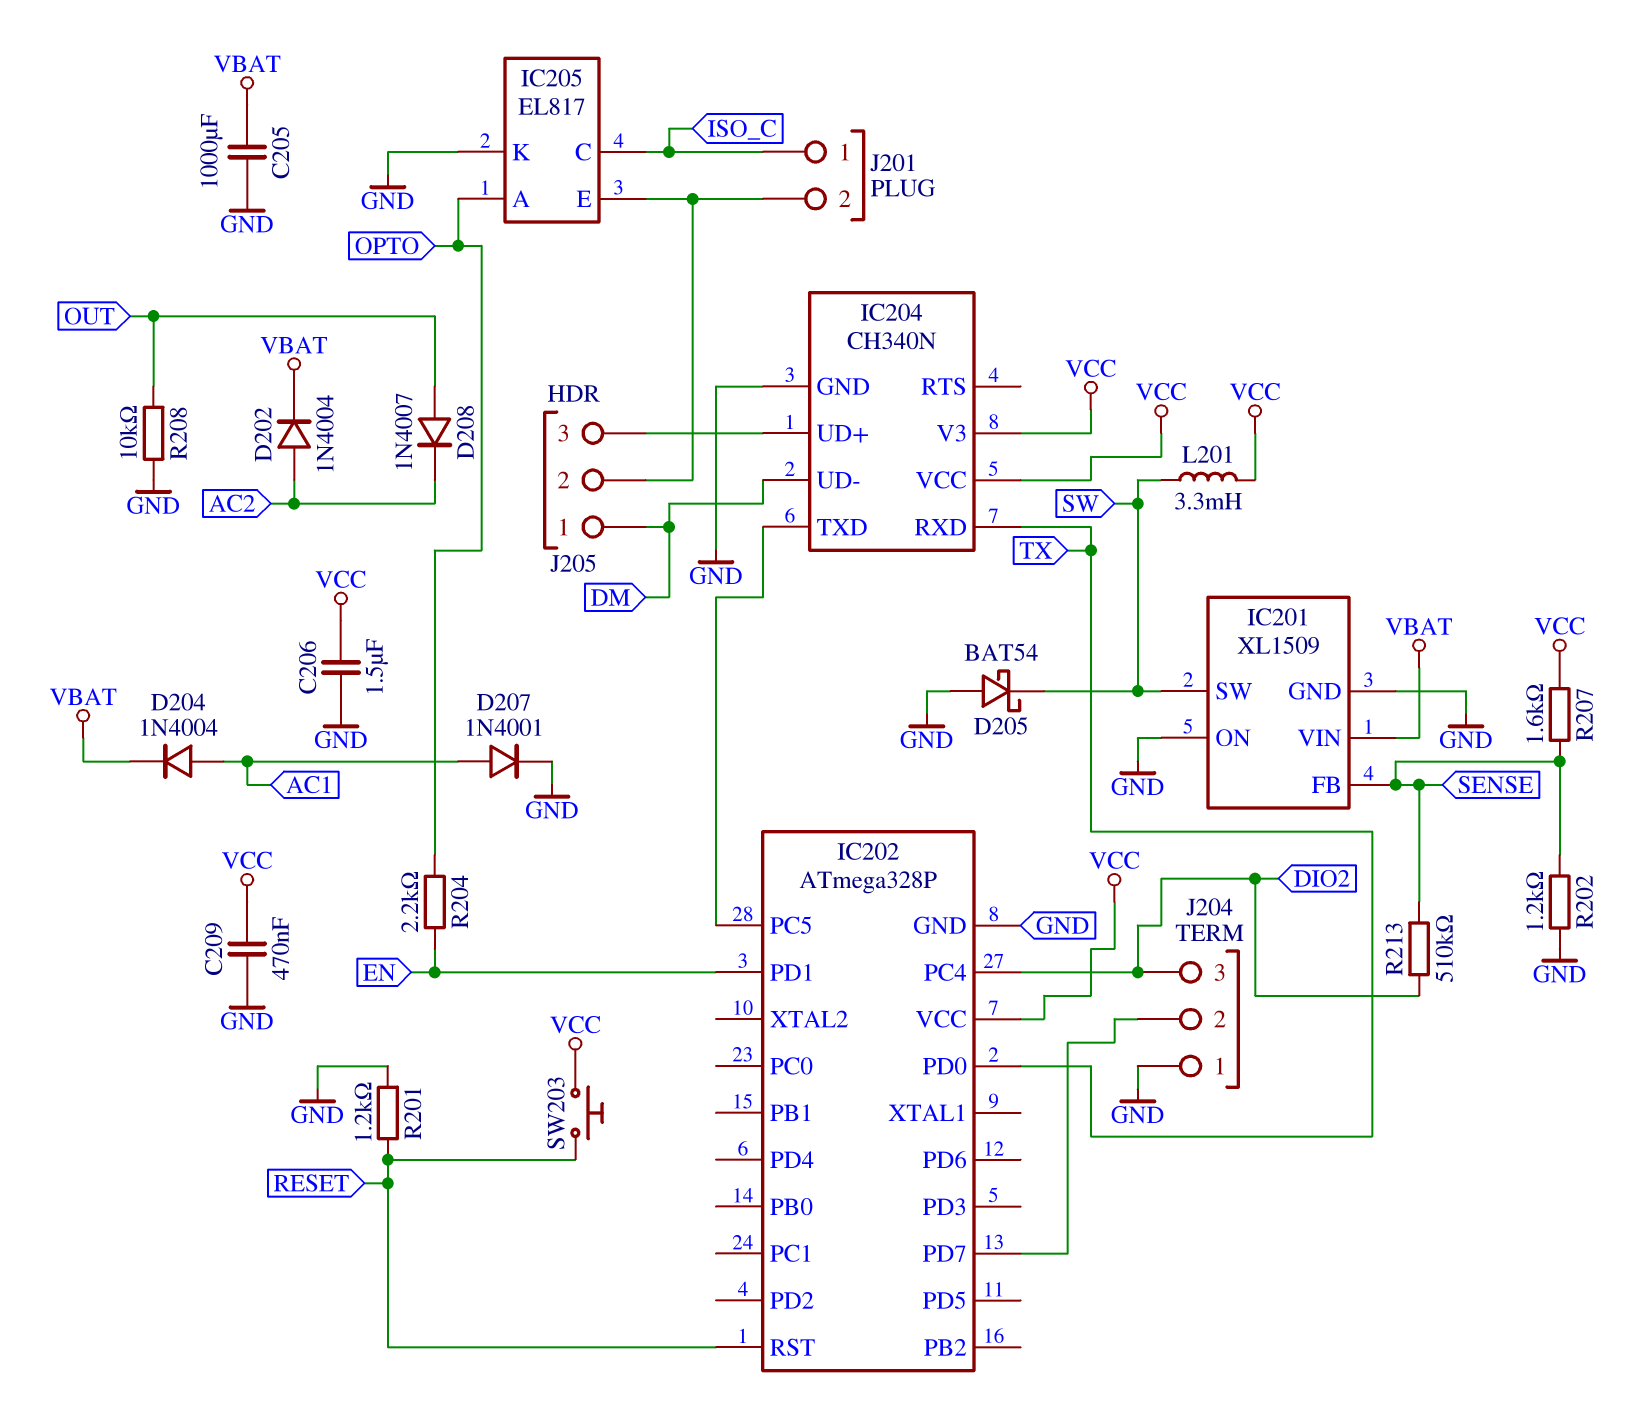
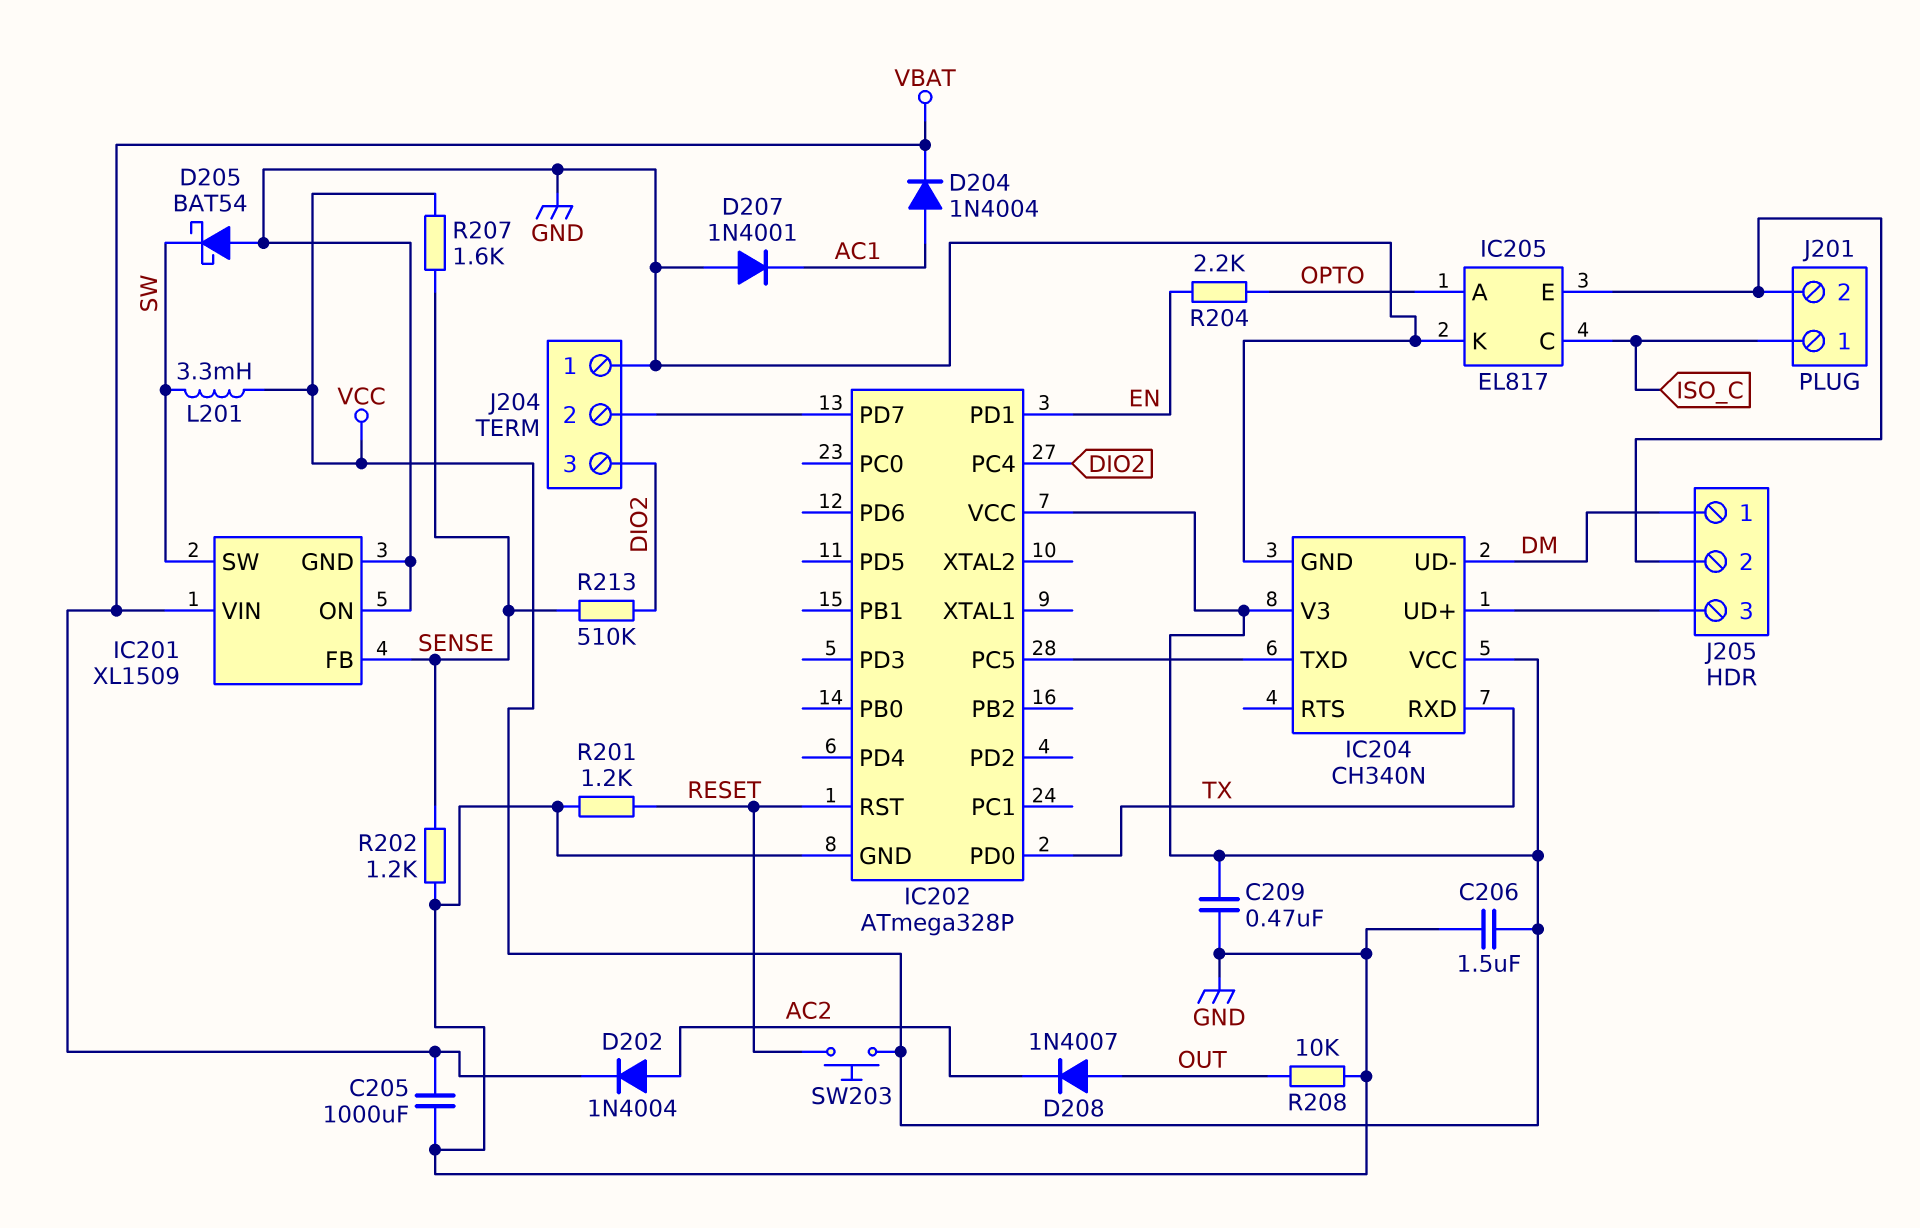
D207: diode 1N4001 (A AC1, K GND) -> diode 1N4001 (A GND, K AC1)

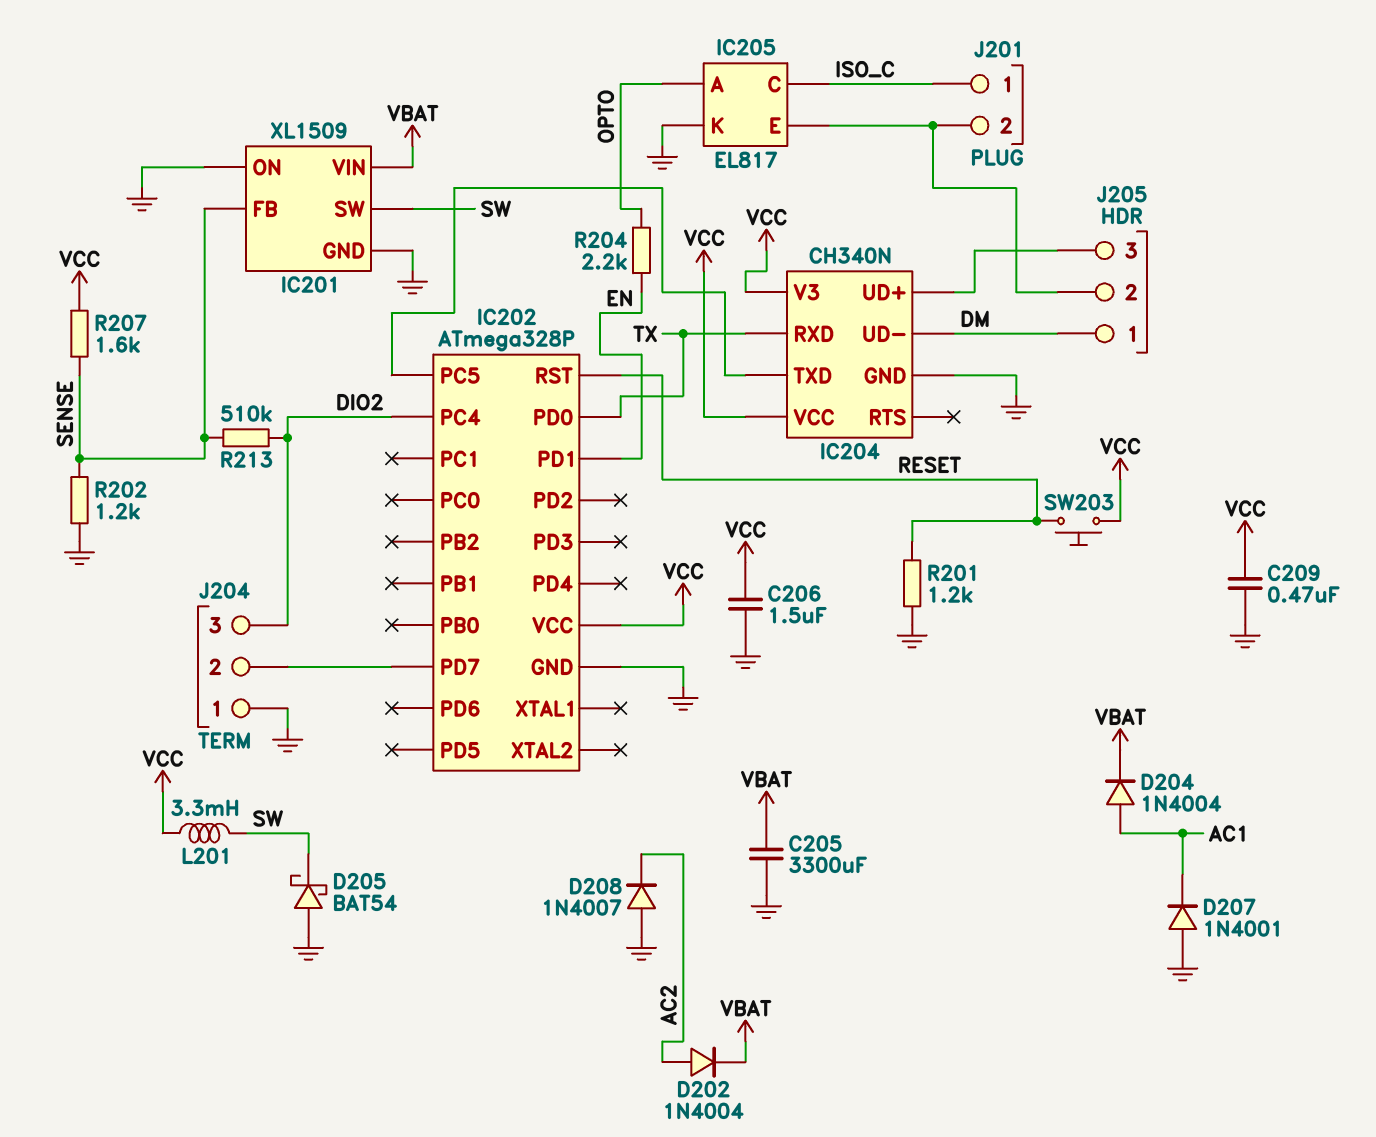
C205: 1000uF (GND, VBAT) -> 3300uF (GND, VBAT)
D208: diode 1N4007 (A OUT, K AC2) -> diode 1N4007 (A GND, K AC2)
R208: 10k (GND, OUT) -> none

